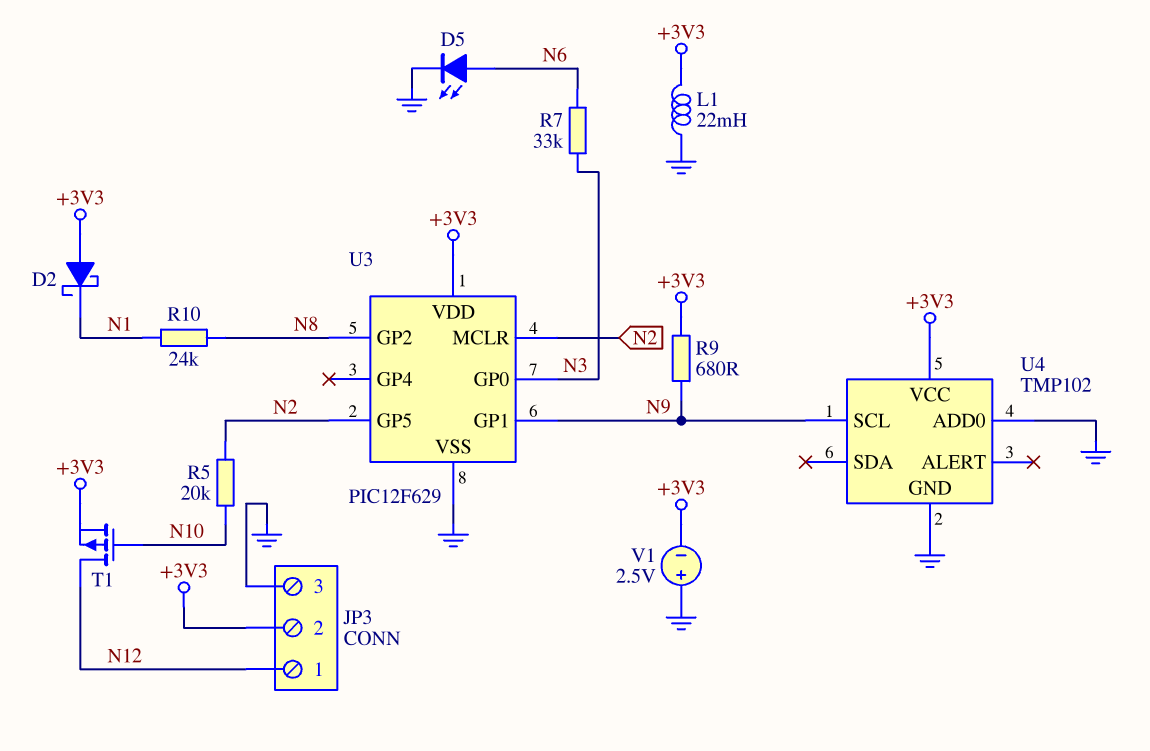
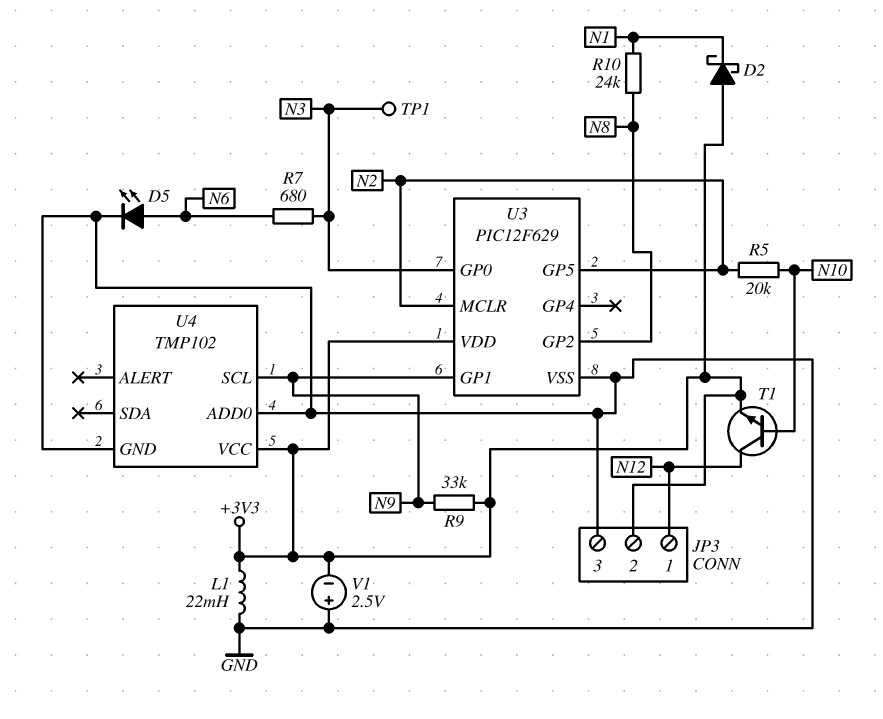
R7: 33k (N3, N6) -> 680 (N3, N6)
R9: 680 (+3V3, N9) -> 33k (+3V3, N9)
T1: PMOS (G N10, D N12, S +3V3) -> NPN (B N10, C N12, E +3V3)
TP1: none -> test point (N3)

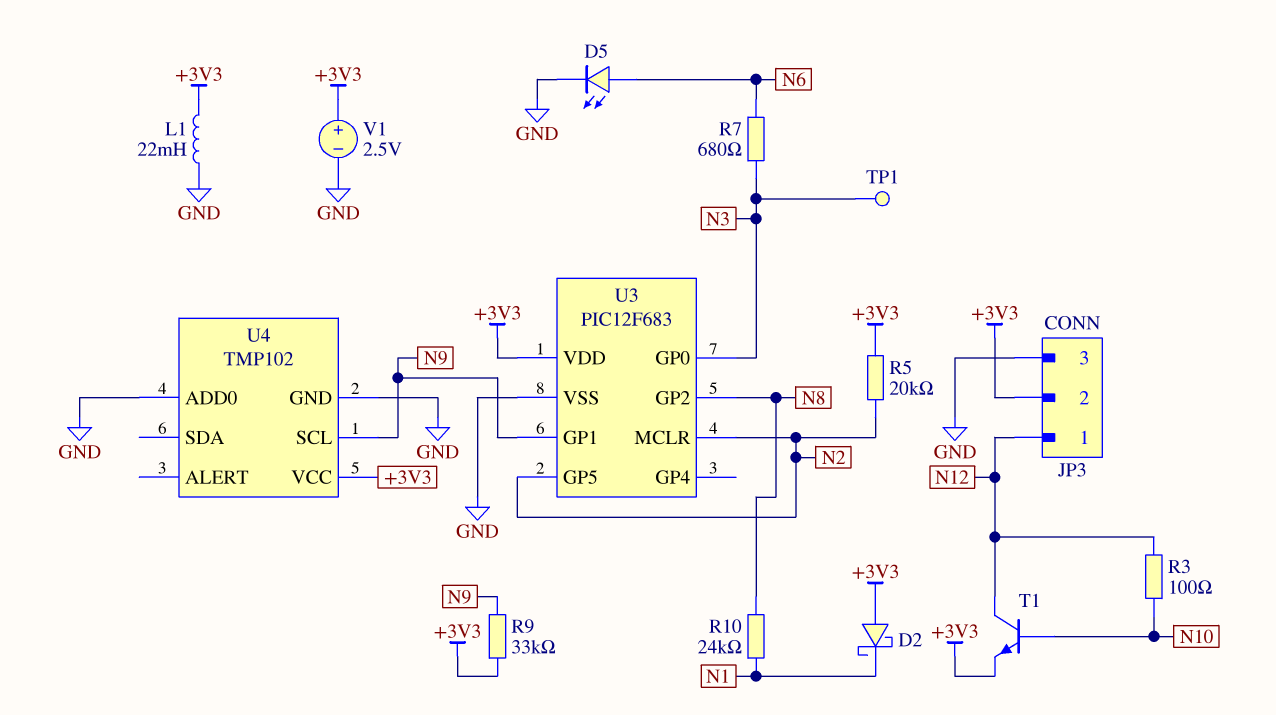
R3: none -> 100 (N10, N12)
R5: 20k (N2, N10) -> 20k (+3V3, N2)
U3: PIC12F629 -> PIC12F683
V1: 2.5V (plus GND, minus +3V3) -> 2.5V (plus +3V3, minus GND)

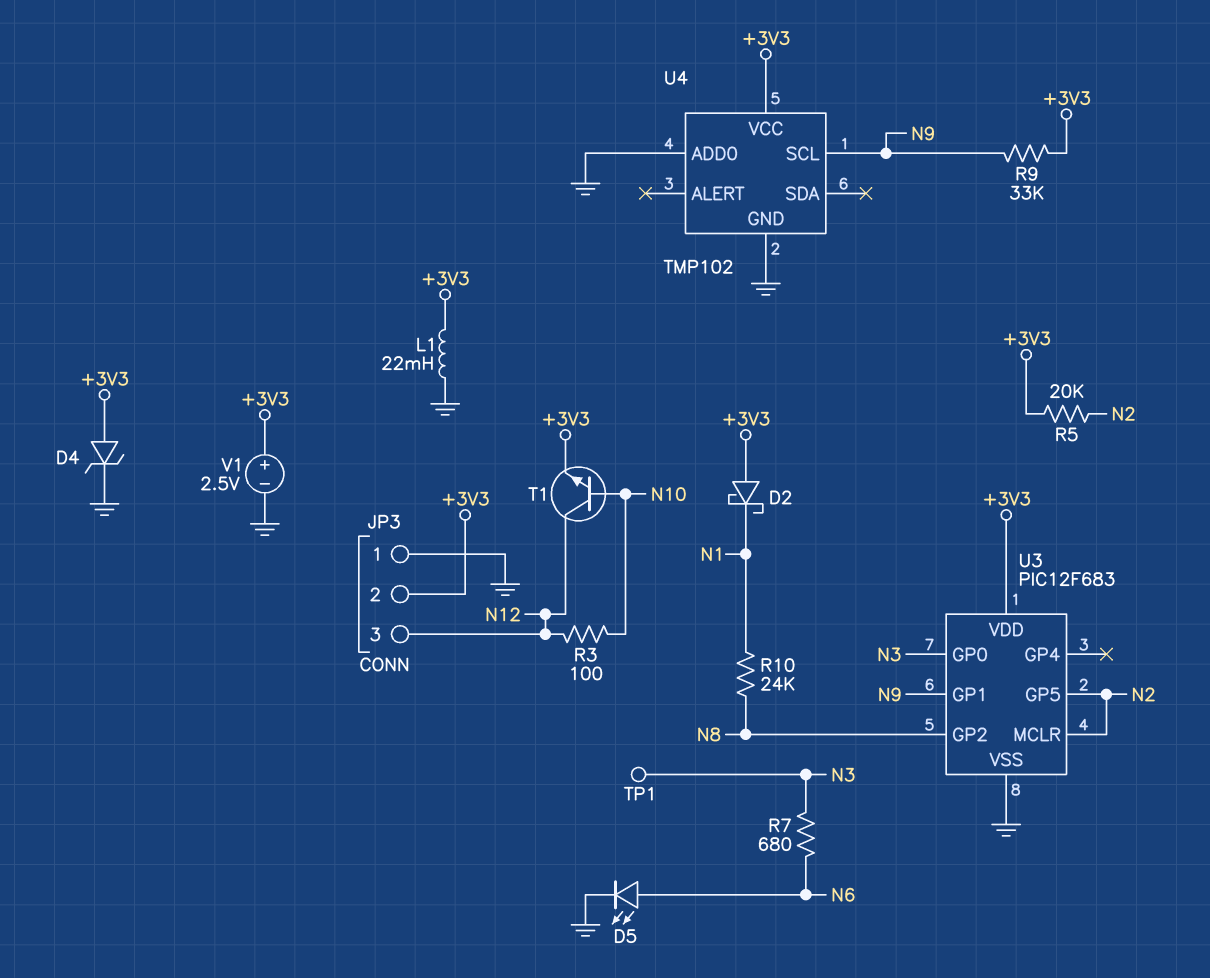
D4: none -> zener (A +3V3, K GND)
JP3 pin 1: N12 -> GND
JP3 pin 3: GND -> N12

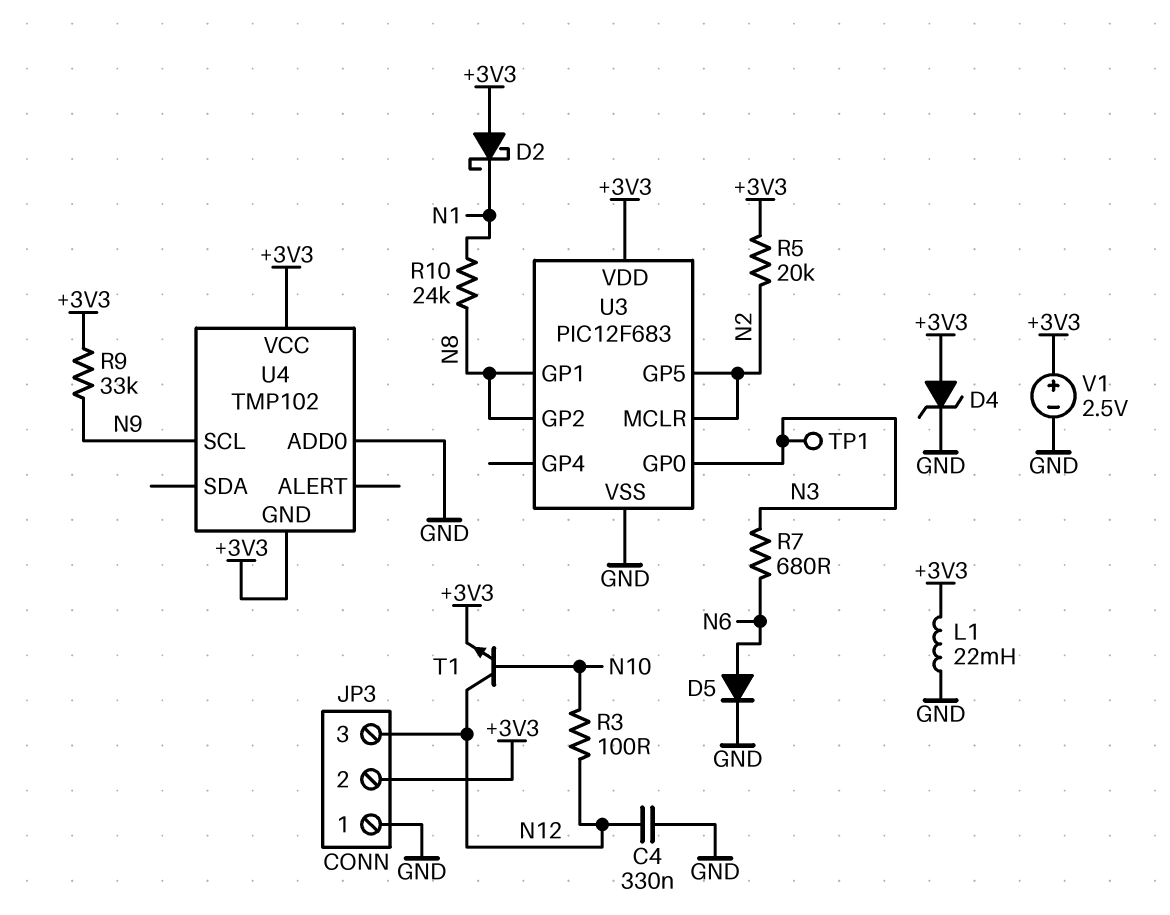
C4: none -> 330nF (GND, N12)
D5: LED (A N6, K GND) -> diode (A N6, K GND)
U3 pin GP1: N9 -> N8
U4 pin GND: GND -> +3V3

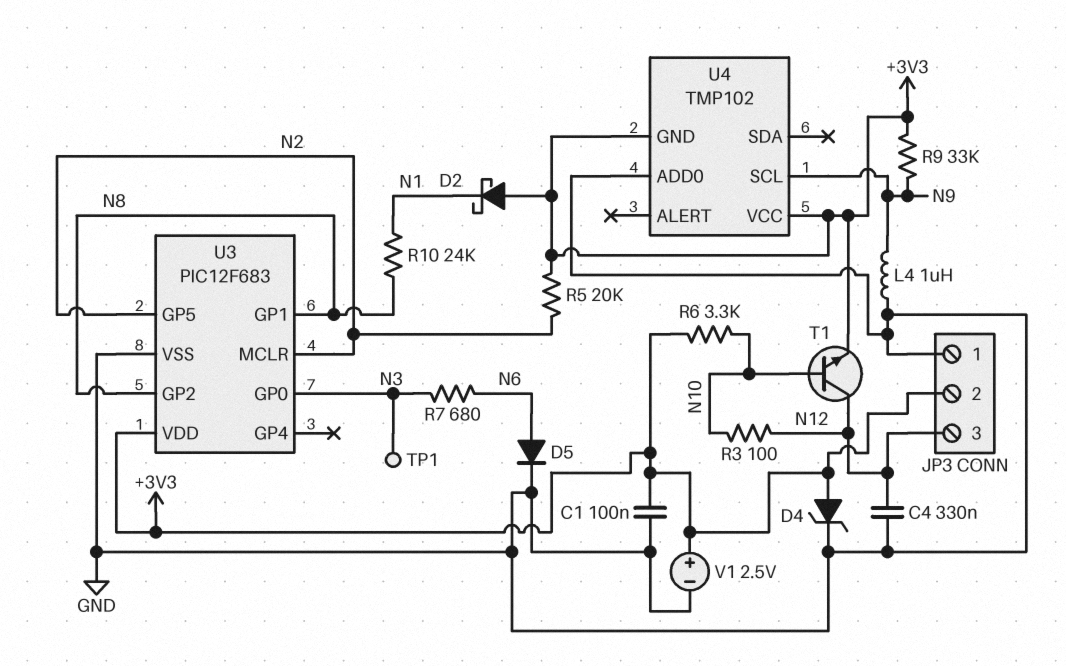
C1: none -> 100nF (+3V3, GND)
L1: 22mH (+3V3, GND) -> none
L4: none -> 1uH (GND, N9)
R6: none -> 3.3k (+3V3, N10)

